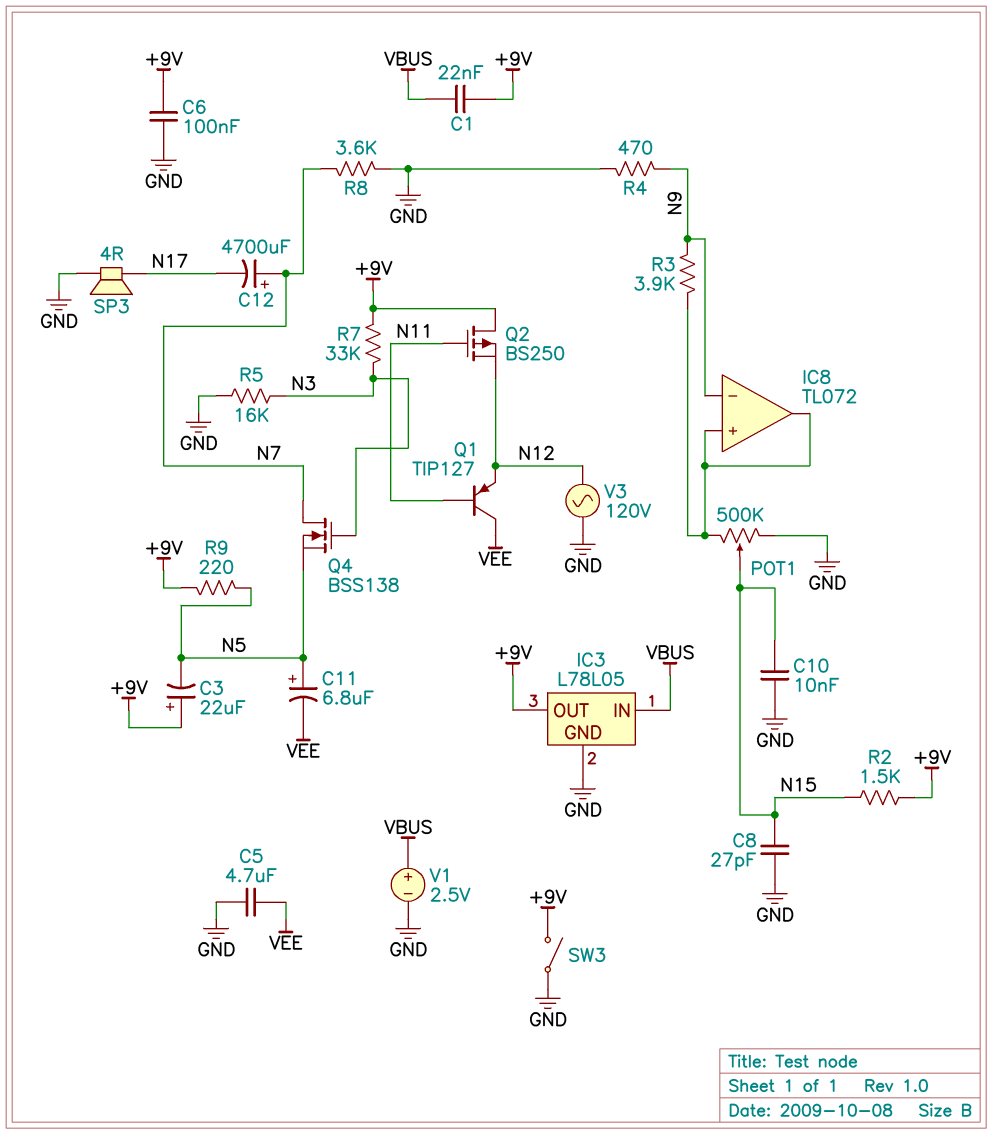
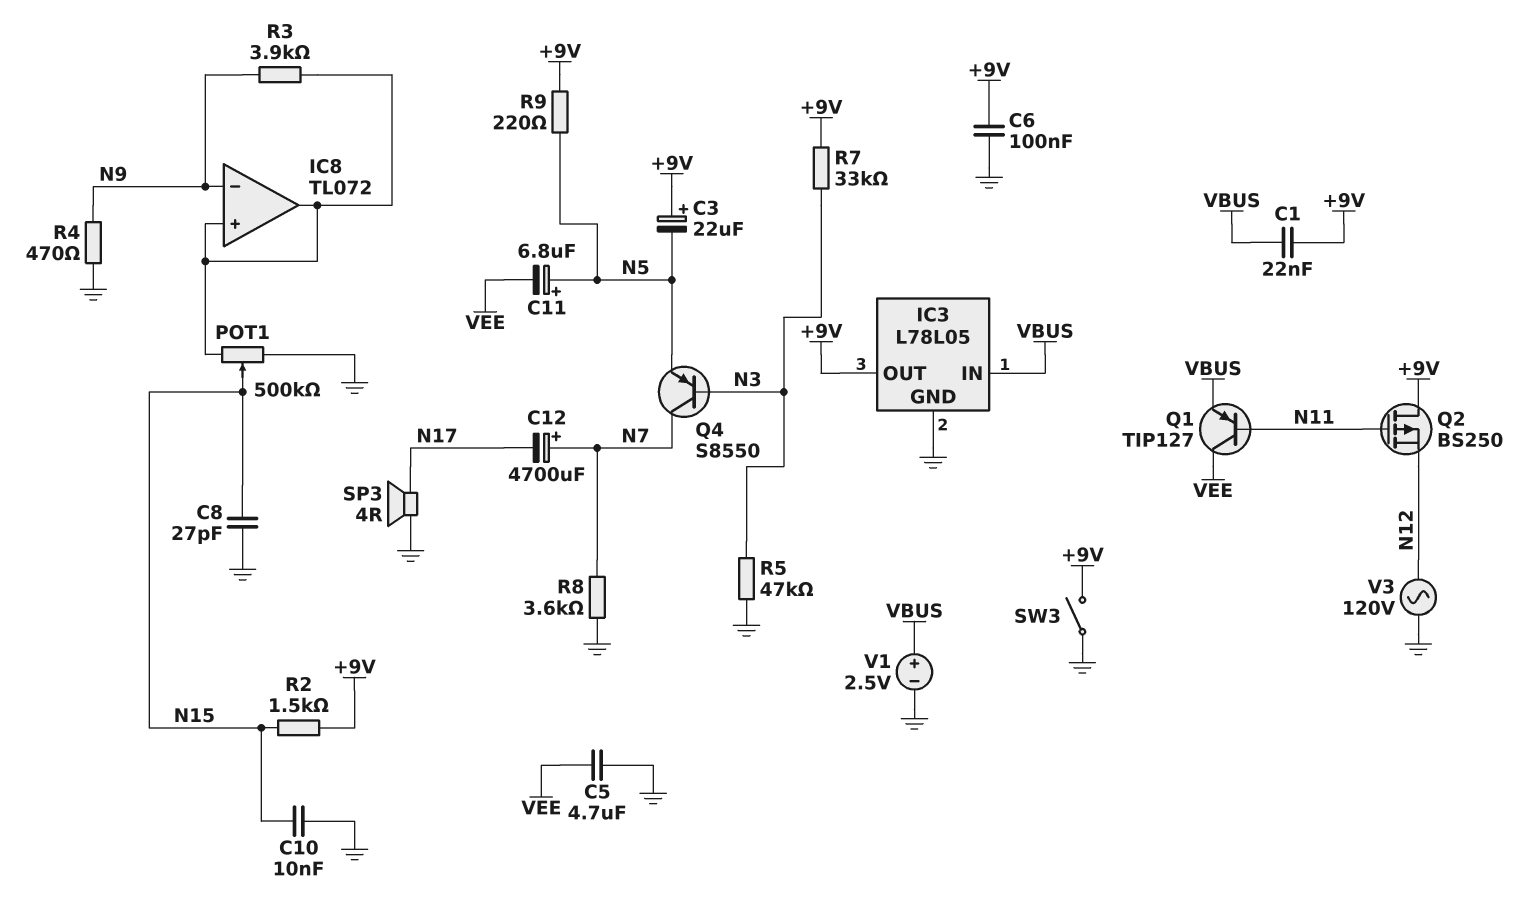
Q1: PNP TIP127 (B N11, C VEE, E N12) -> PNP TIP127 (B N11, C VEE, E VBUS)
Q4: NMOS BSS138 (G N3, D N7, S N5) -> PNP S8550 (B N3, C N7, E N5)
R5: 16k (GND, N3) -> 47k (GND, N3)

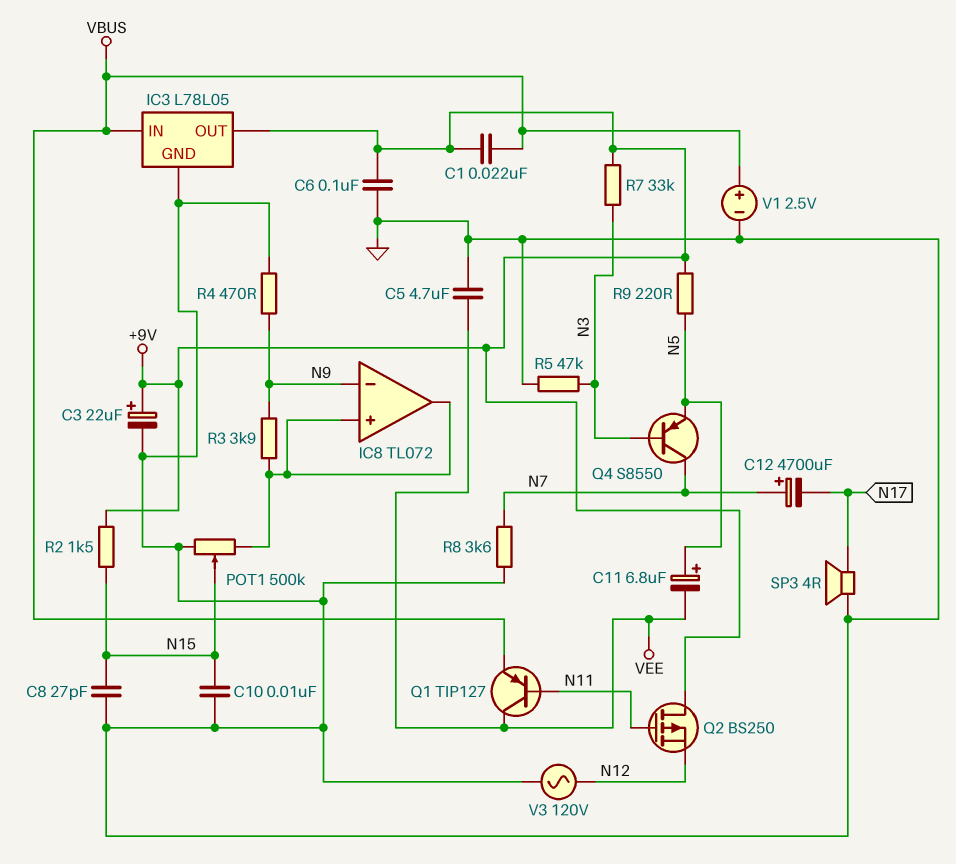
C3: 22uF (plus +9V, minus N5) -> 22uF (plus +9V, minus GND)
SW3: switch (+9V, GND) -> none

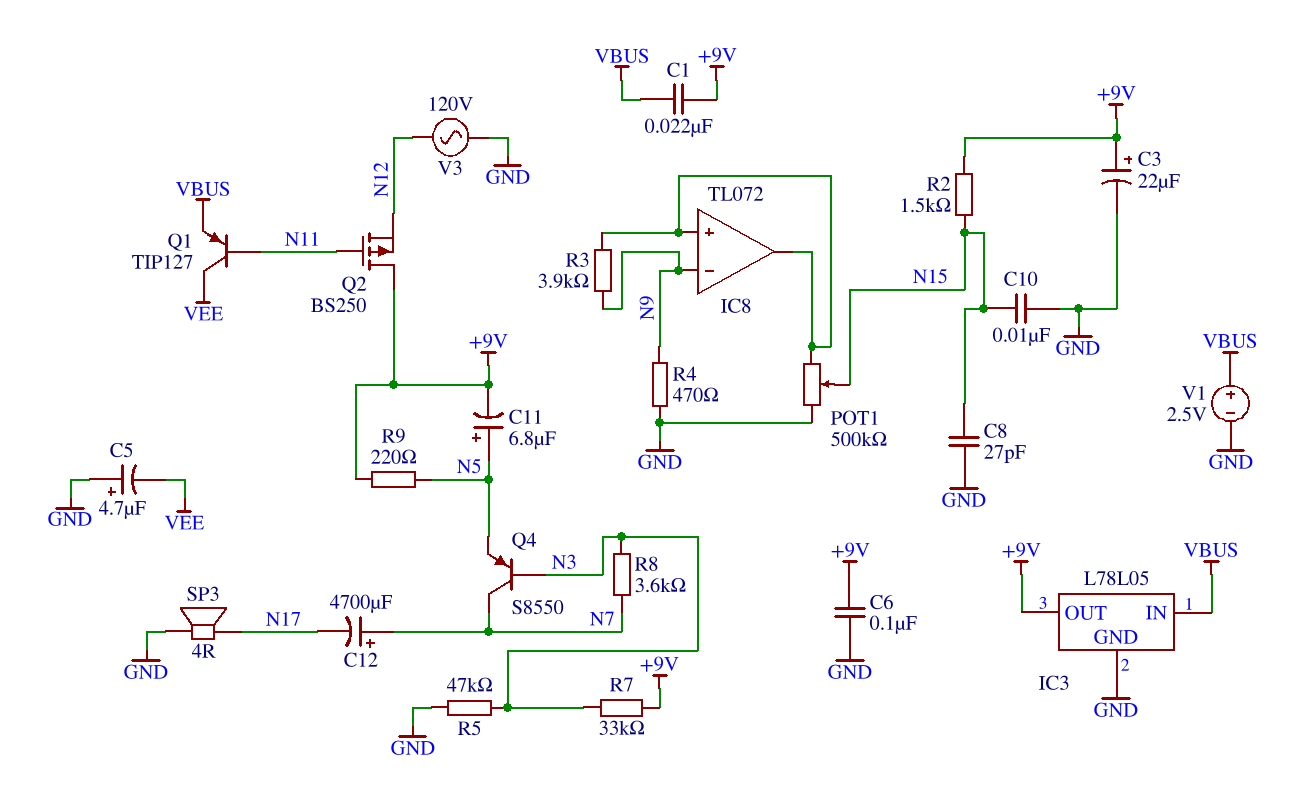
C5: 4.7uF (GND, VEE) -> 4.7uF (plus GND, minus VEE)
C11: 6.8uF (plus N5, minus VEE) -> 6.8uF (plus N5, minus +9V)
R8: 3.6k (GND, N7) -> 3.6k (N3, N7)

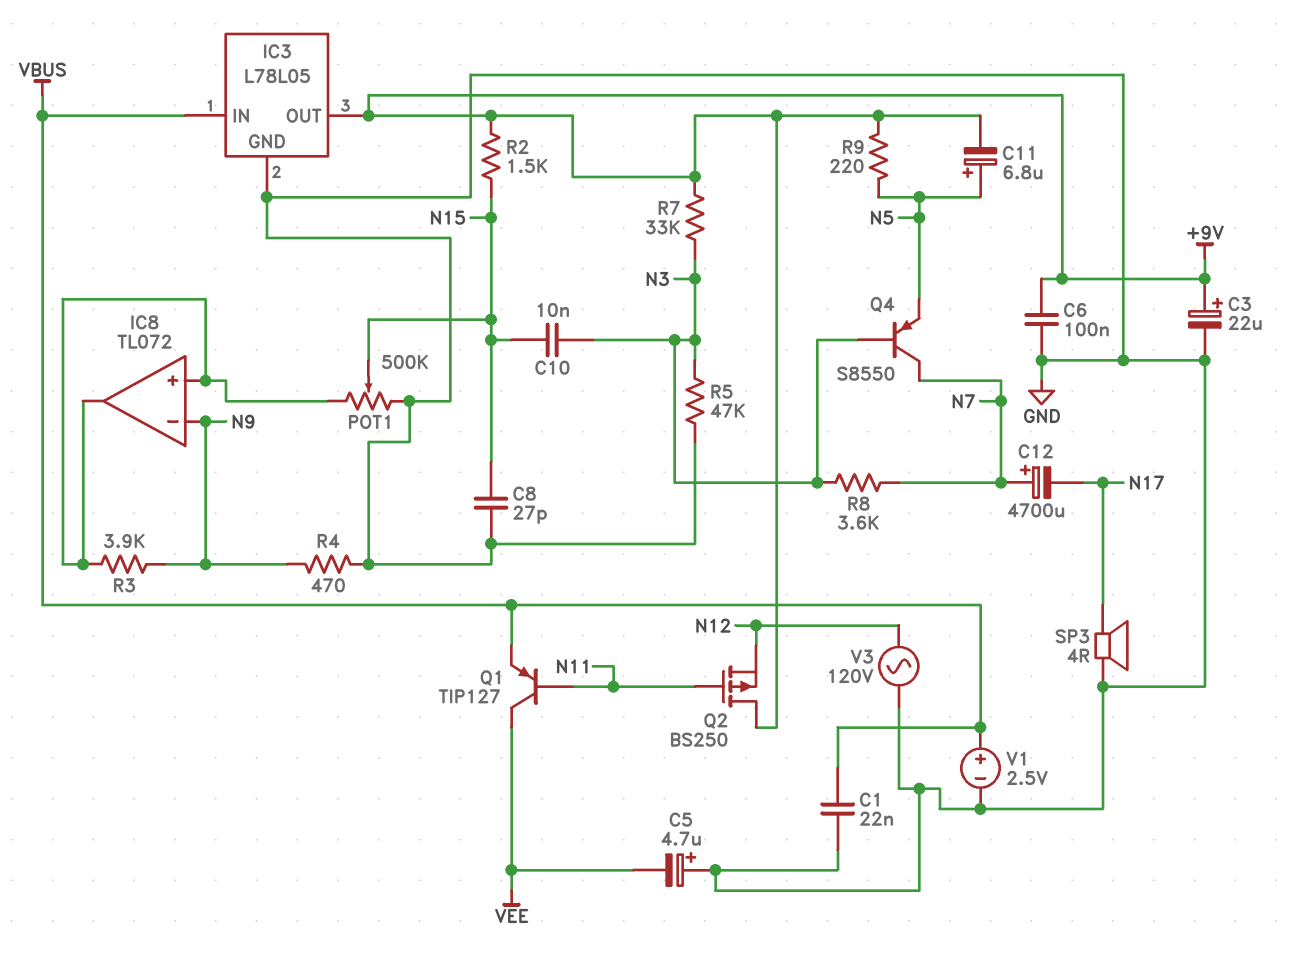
C1: 22nF (+9V, VBUS) -> 22nF (GND, VBUS)
C10: 10nF (GND, N15) -> 10nF (N3, N15)

